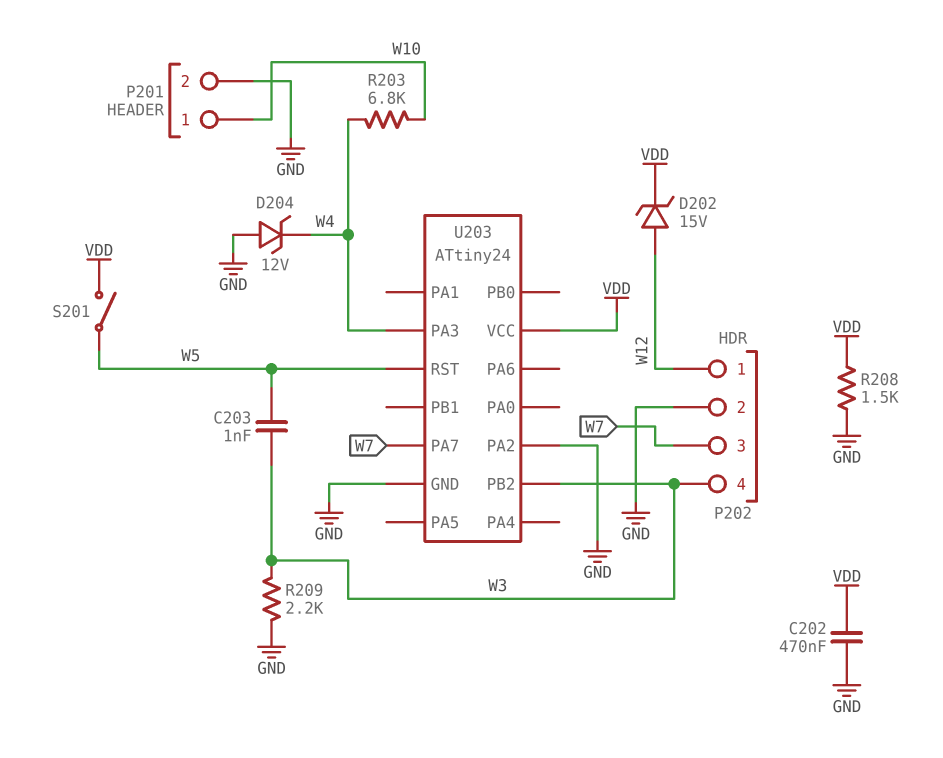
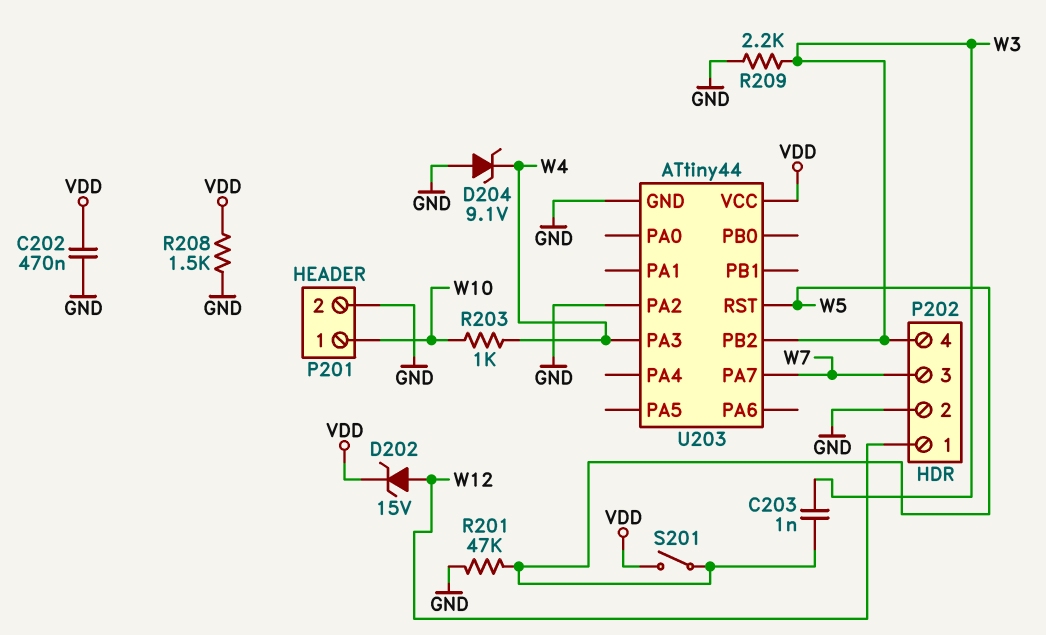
D204: zener 12V (A GND, K W4) -> zener 9.1V (A GND, K W4)
R201: none -> 47k (GND, W5)
R203: 6.8k (W4, W10) -> 1k (W4, W10)
U203: ATtiny24 -> ATtiny44

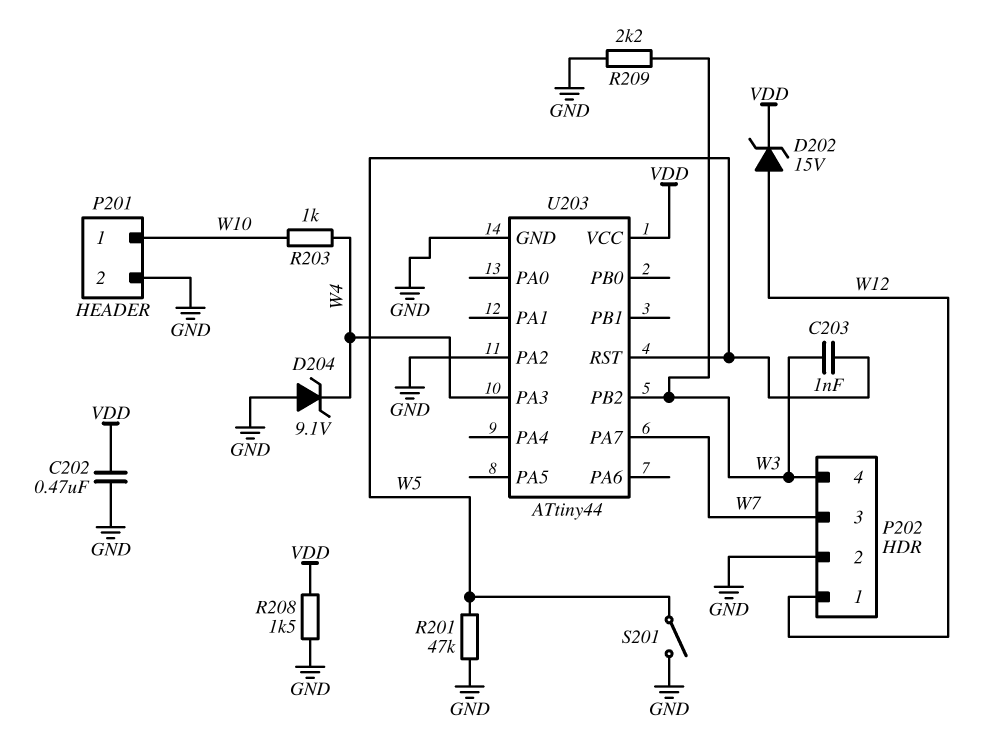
S201: switch (VDD, W5) -> switch (GND, W5)

